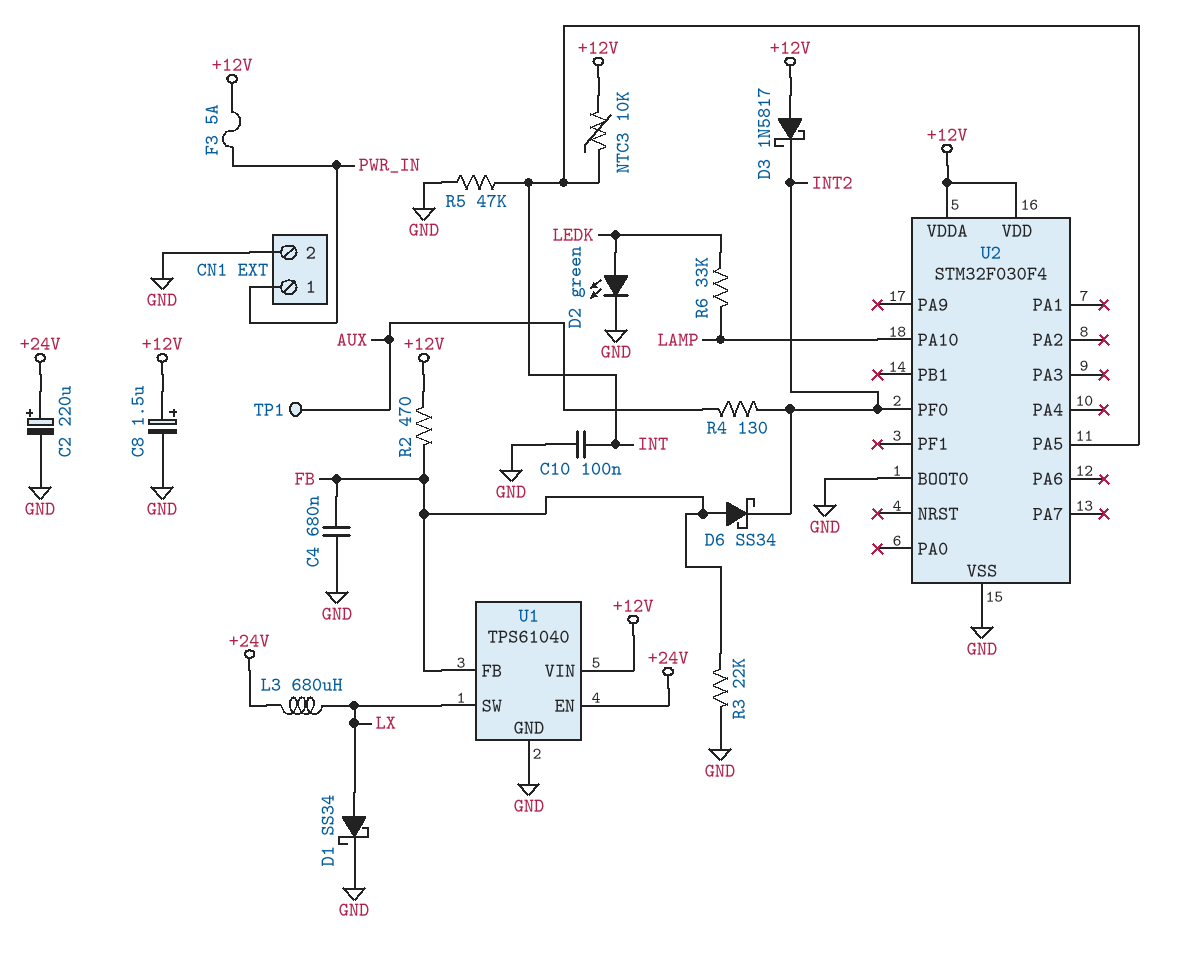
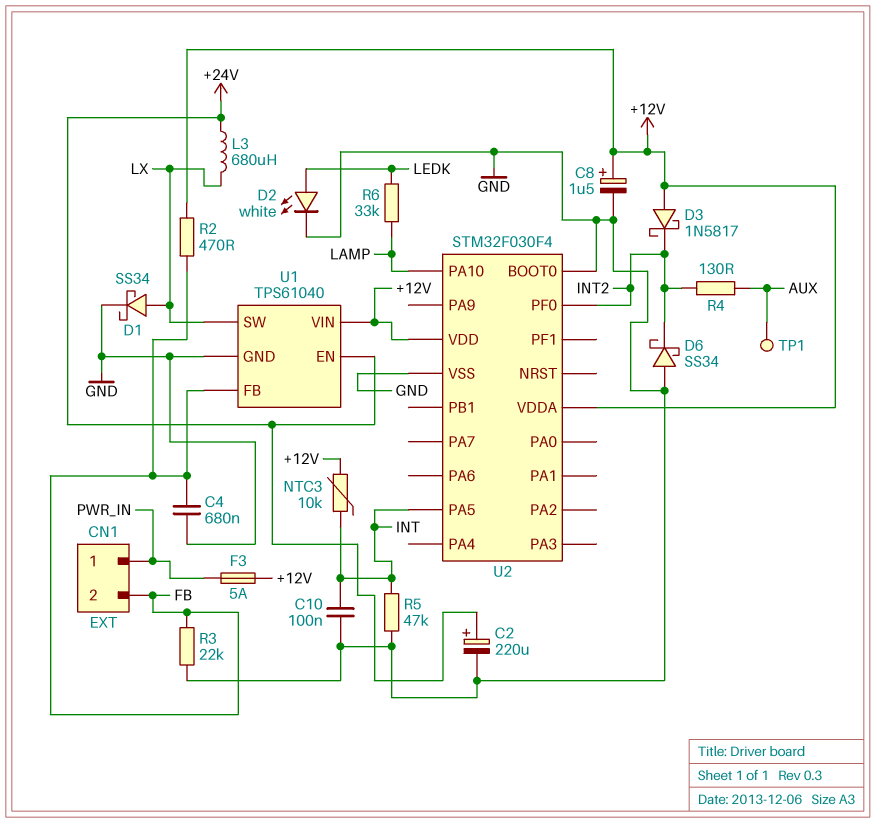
CN1 pin 2: GND -> FB
D2: LED green (A LEDK, K GND) -> LED white (A LEDK, K GND)
D6: schottky SS34 (A FB, K INT2) -> schottky SS34 (A GND, K INT2)

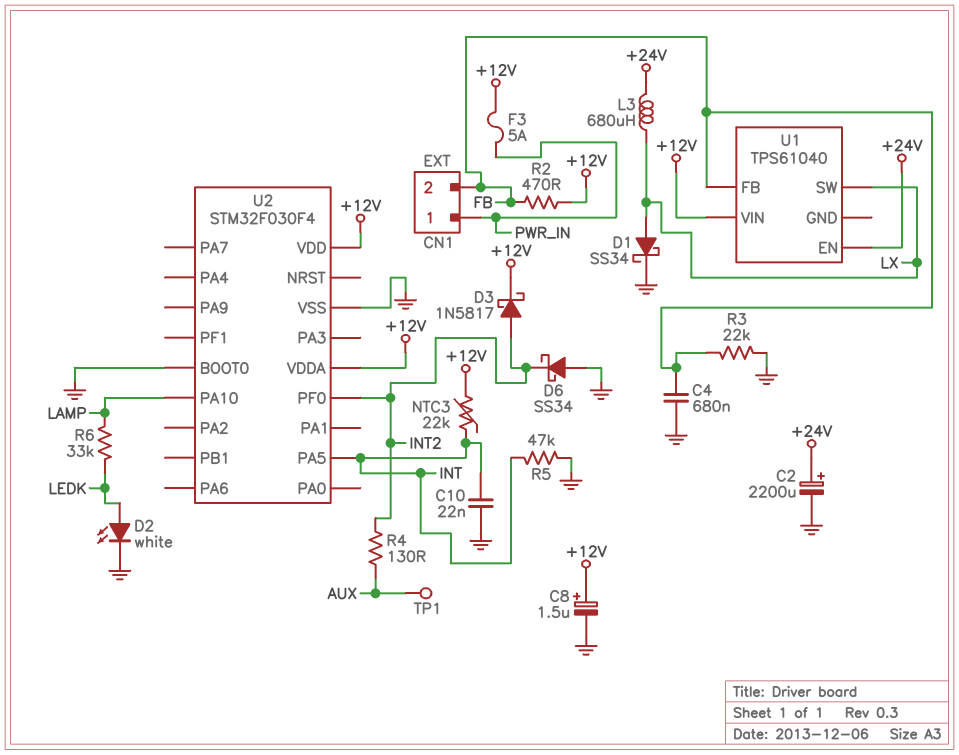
C2: 220uF (plus +24V, minus GND) -> 2200uF (plus +24V, minus GND)
C10: 100nF (GND, INT) -> 22nF (GND, INT)
D3: schottky 1N5817 (A +12V, K INT2) -> schottky 1N5817 (A INT2, K +12V)
NTC3: 10k (+12V, INT) -> 22k (+12V, INT)
U1 pin GND: GND -> none

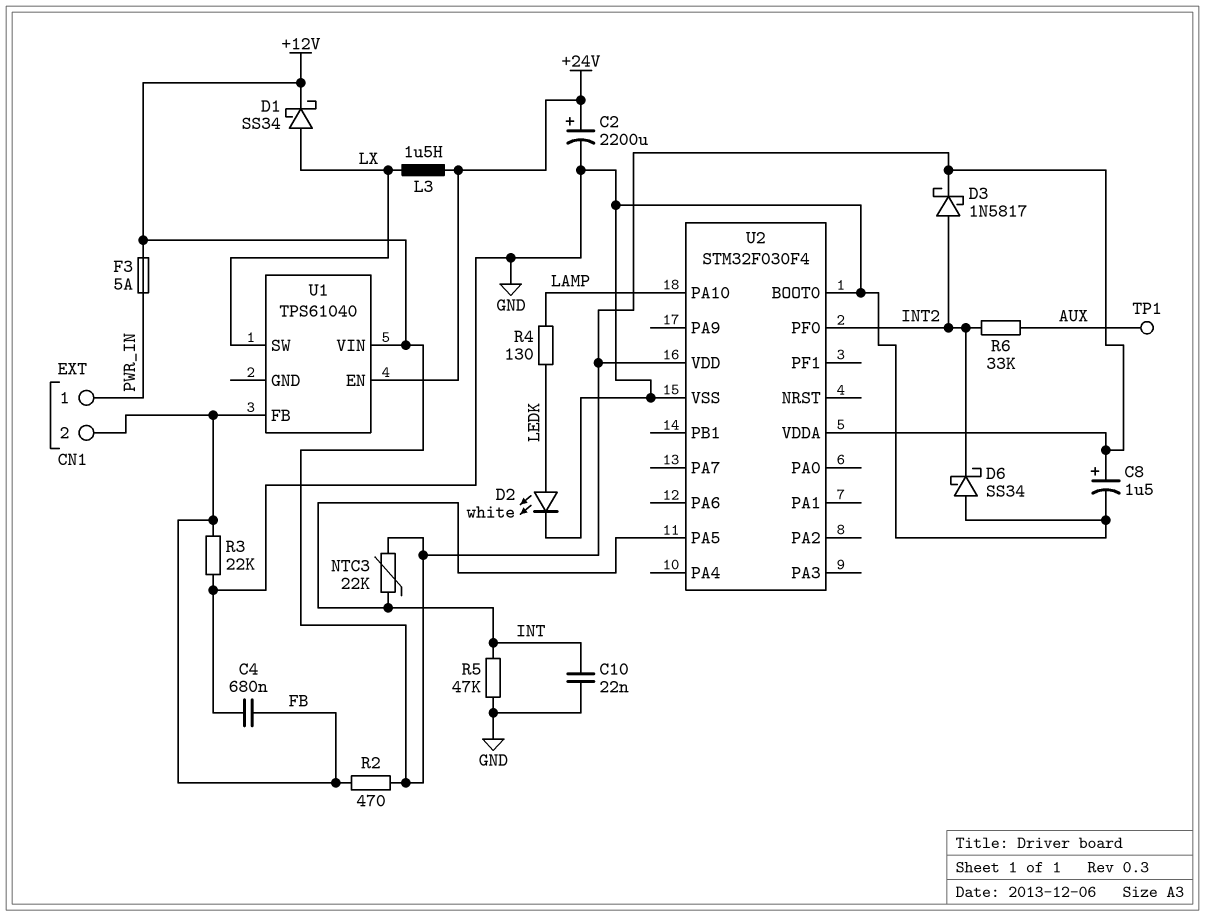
D1: schottky SS34 (A LX, K GND) -> schottky SS34 (A LX, K +12V)
L3: 680uH (+24V, LX) -> 1.5uH (+24V, LX)
R4: 130 (AUX, INT2) -> 130 (LAMP, LEDK)
R6: 33k (LAMP, LEDK) -> 33k (AUX, INT2)

